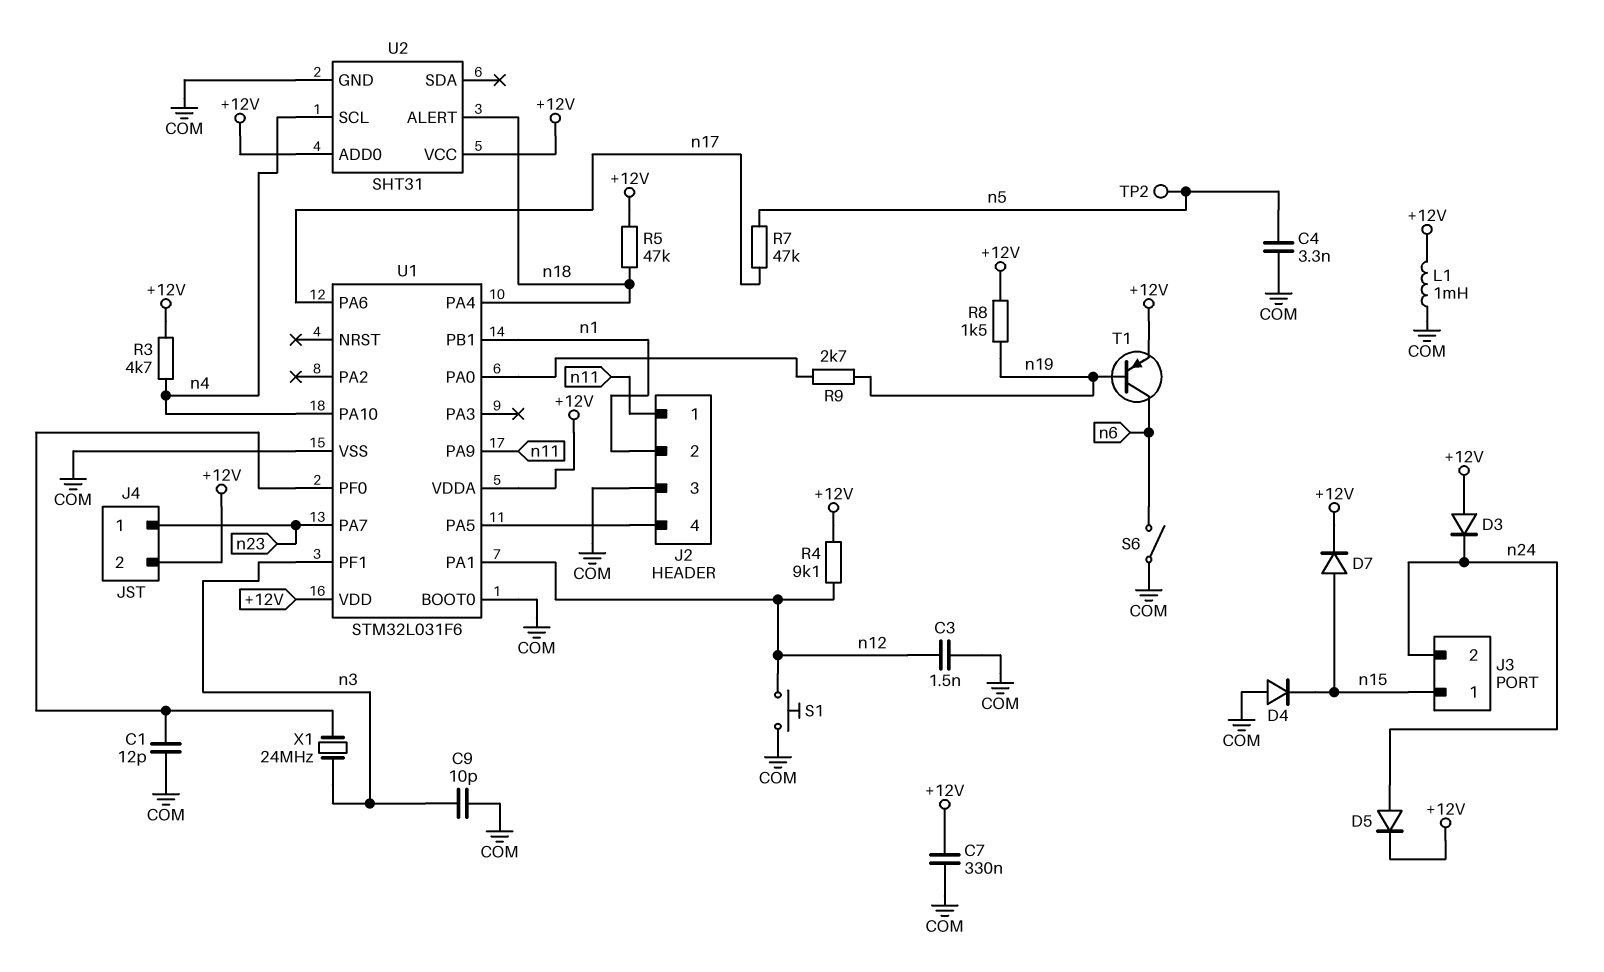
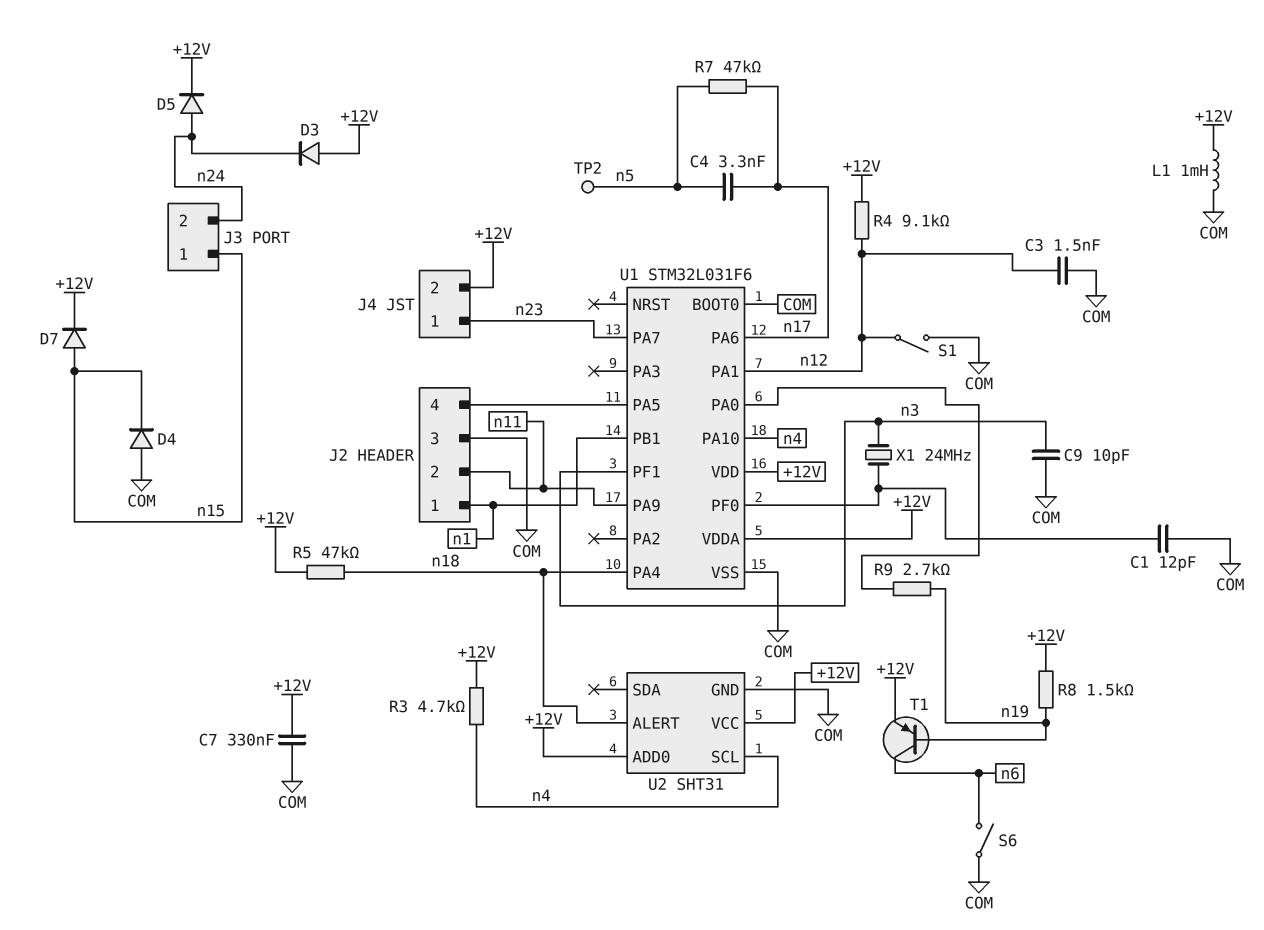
C4: 3.3nF (COM, n5) -> 3.3nF (n5, n17)
J2 pin 1: n11 -> n1
J2 pin 2: n1 -> n11
S1: button (COM, n12) -> switch (COM, n12)

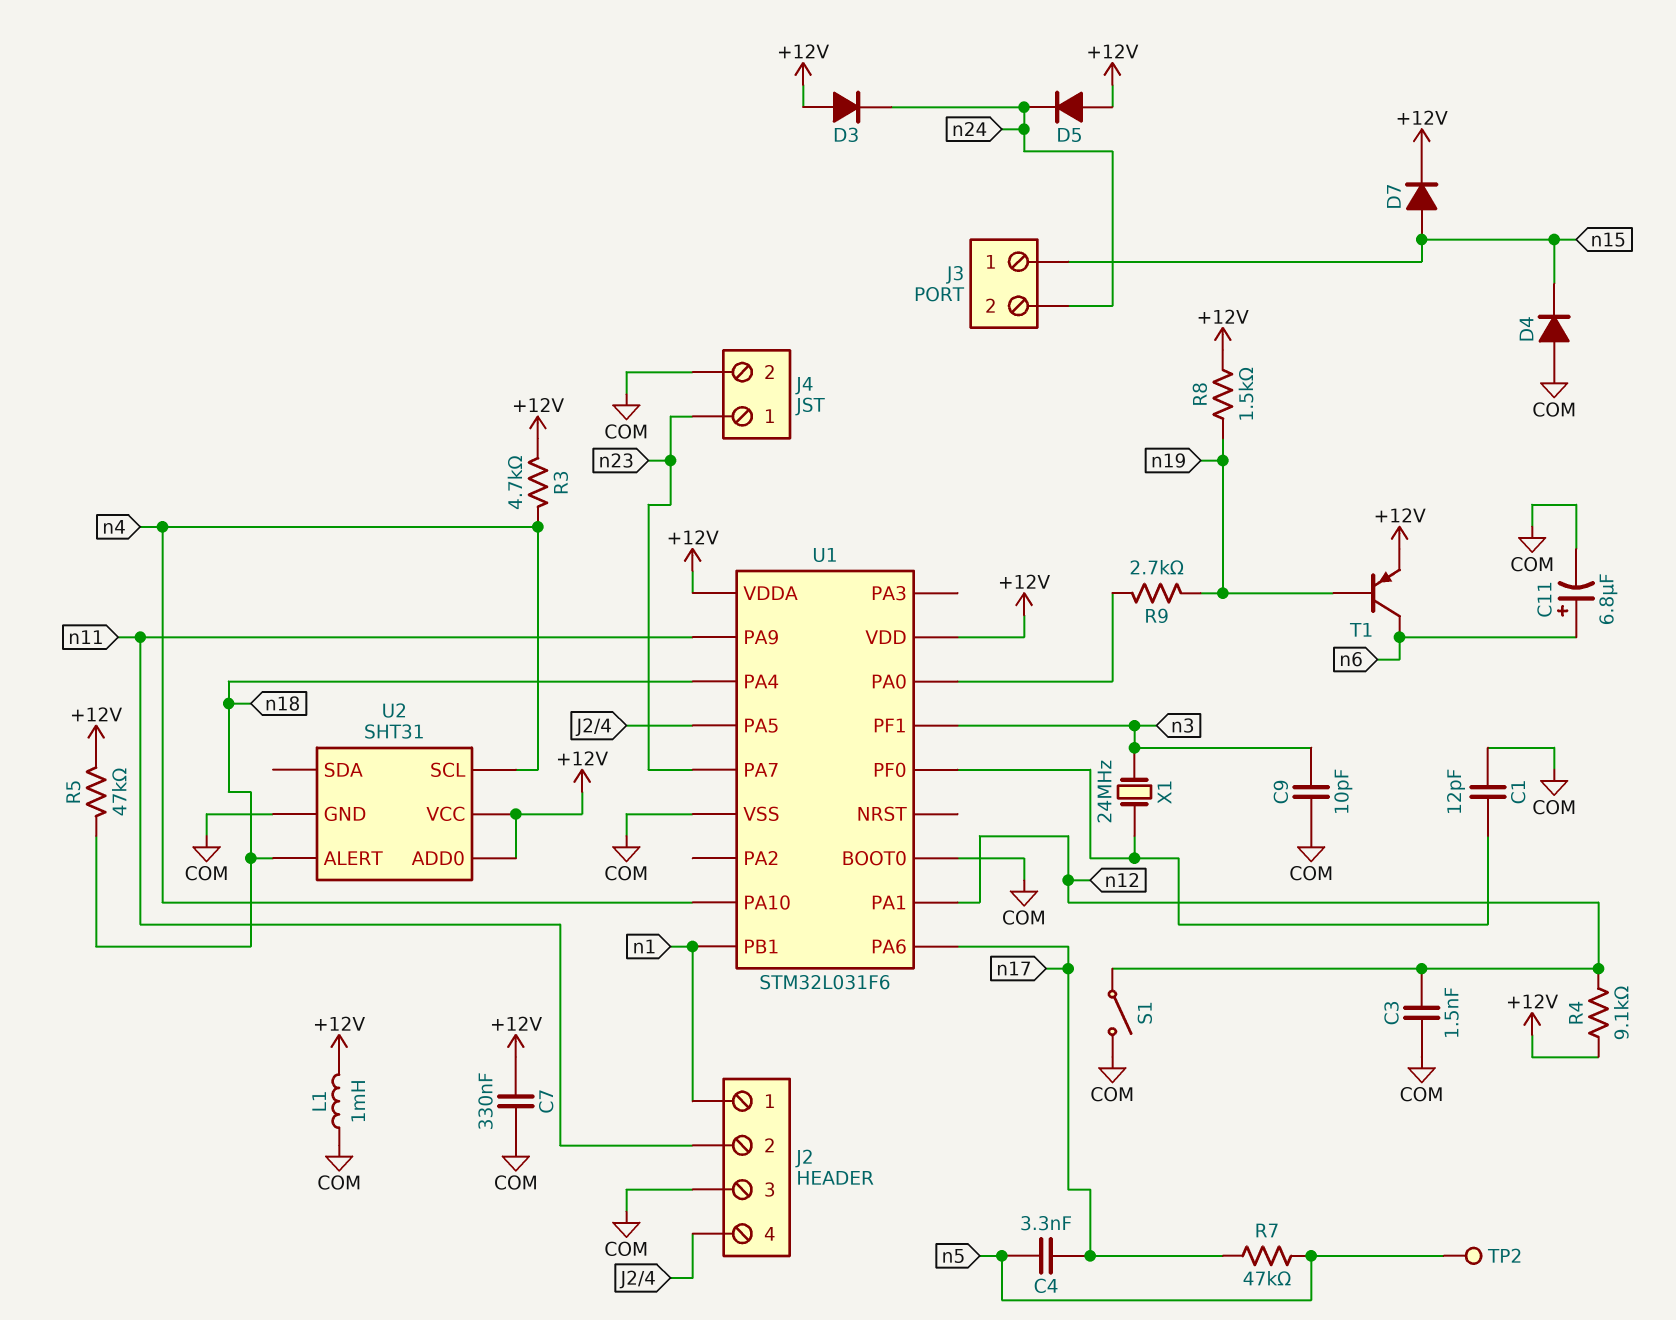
C11: none -> 6.8uF (plus n6, minus COM)
D5: diode (A n24, K +12V) -> diode (A +12V, K n24)
J4 pin 2: +12V -> COM
S6: switch (COM, n6) -> none

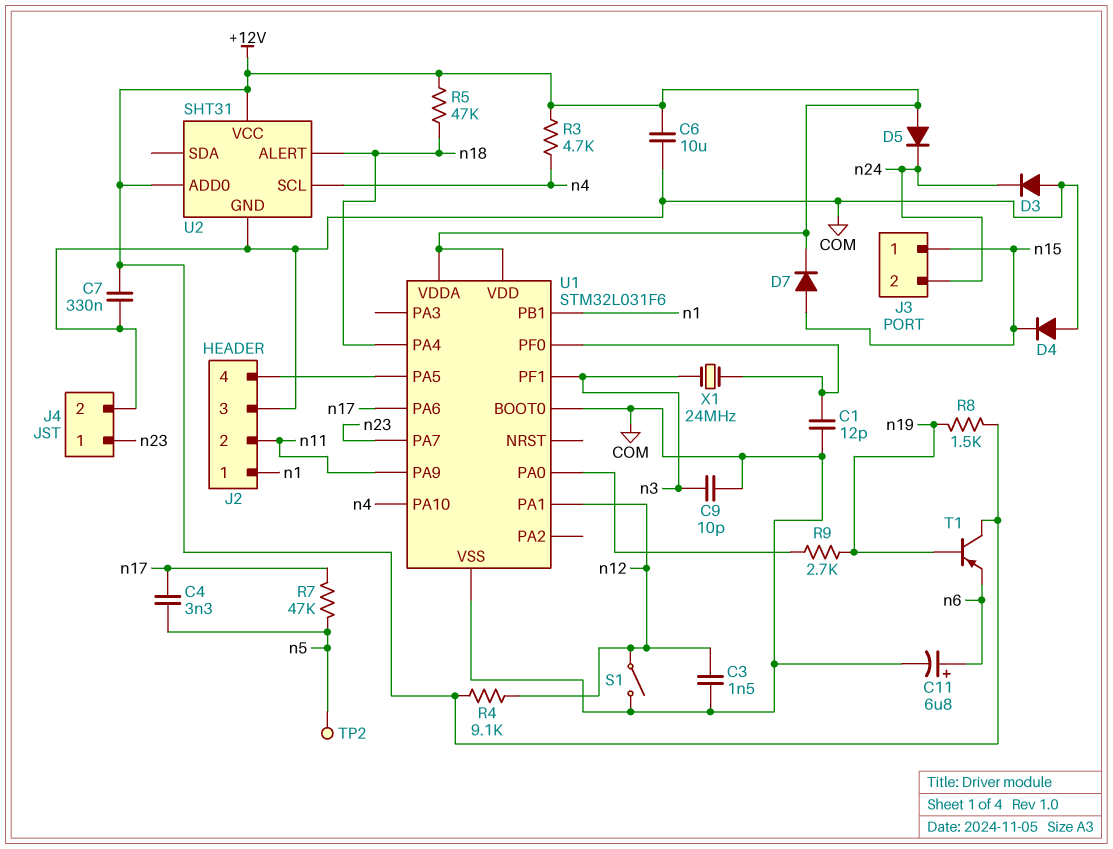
C6: none -> 10uF (+12V, COM)
D3: diode (A +12V, K n24) -> diode (A COM, K n24)
L1: 1mH (+12V, COM) -> none
T1: PNP (B n19, C n6, E +12V) -> PNP (B n19, C +12V, E n6)

